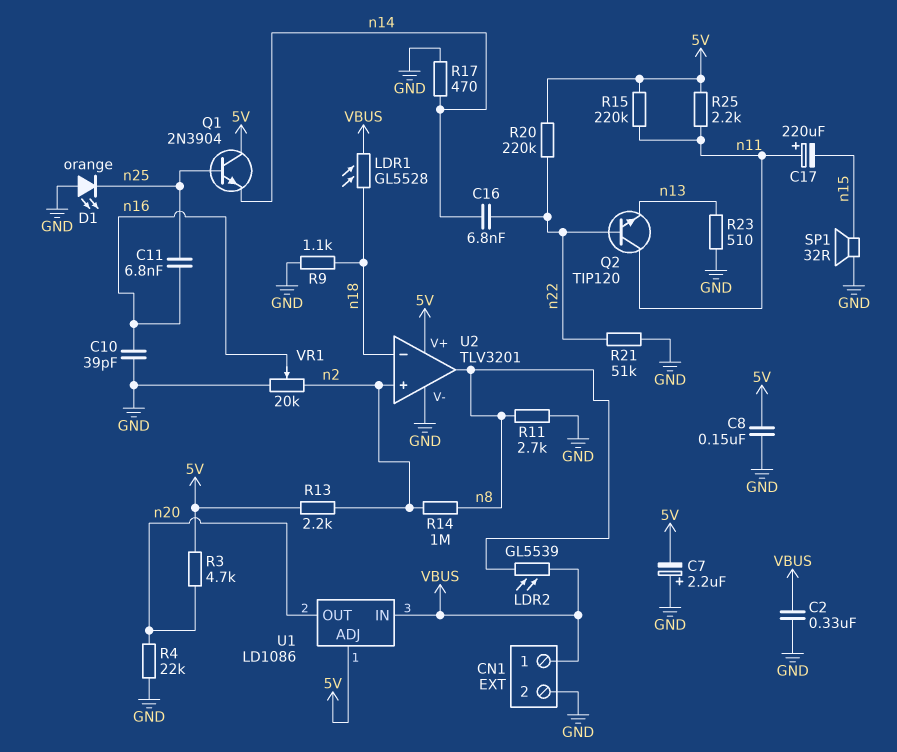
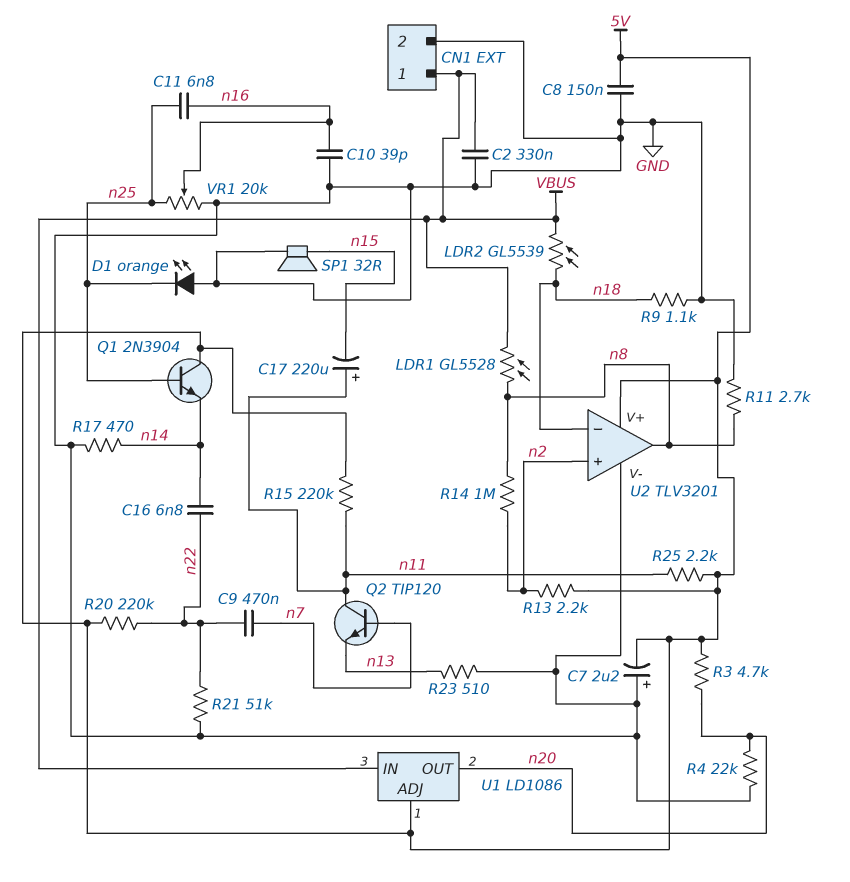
C9: none -> 470nF (n7, n22)
LDR1: GL5528 (VBUS, n18) -> GL5528 (VBUS, n8)
LDR2: GL5539 (VBUS, n8) -> GL5539 (VBUS, n18)
Q2: NPN TIP120 (B n22, C n11, E n13) -> NPN TIP120 (B n7, C n11, E n13)
VR1: 20k (GND, n2, wiper n16) -> 20k (GND, n25, wiper n16)

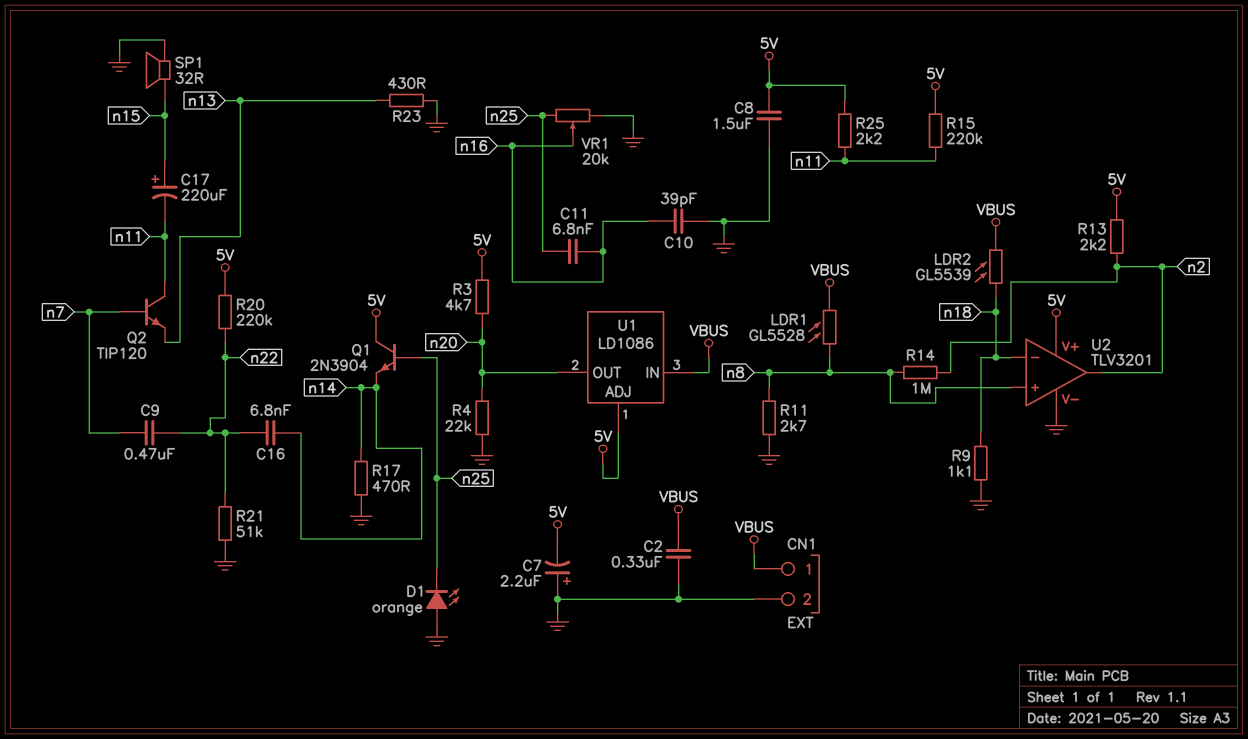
C8: 150nF (5V, GND) -> 1.5uF (5V, GND)
C17: 220uF (plus n11, minus n15) -> 220uF (plus n15, minus n11)
R23: 510 (GND, n13) -> 430 (GND, n13)
U2 pin in+: n2 -> n8
U2 pin out: n8 -> n2

